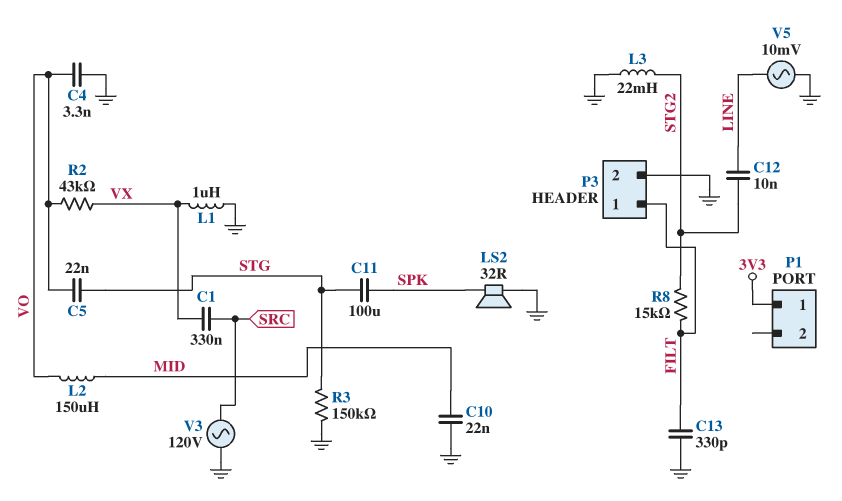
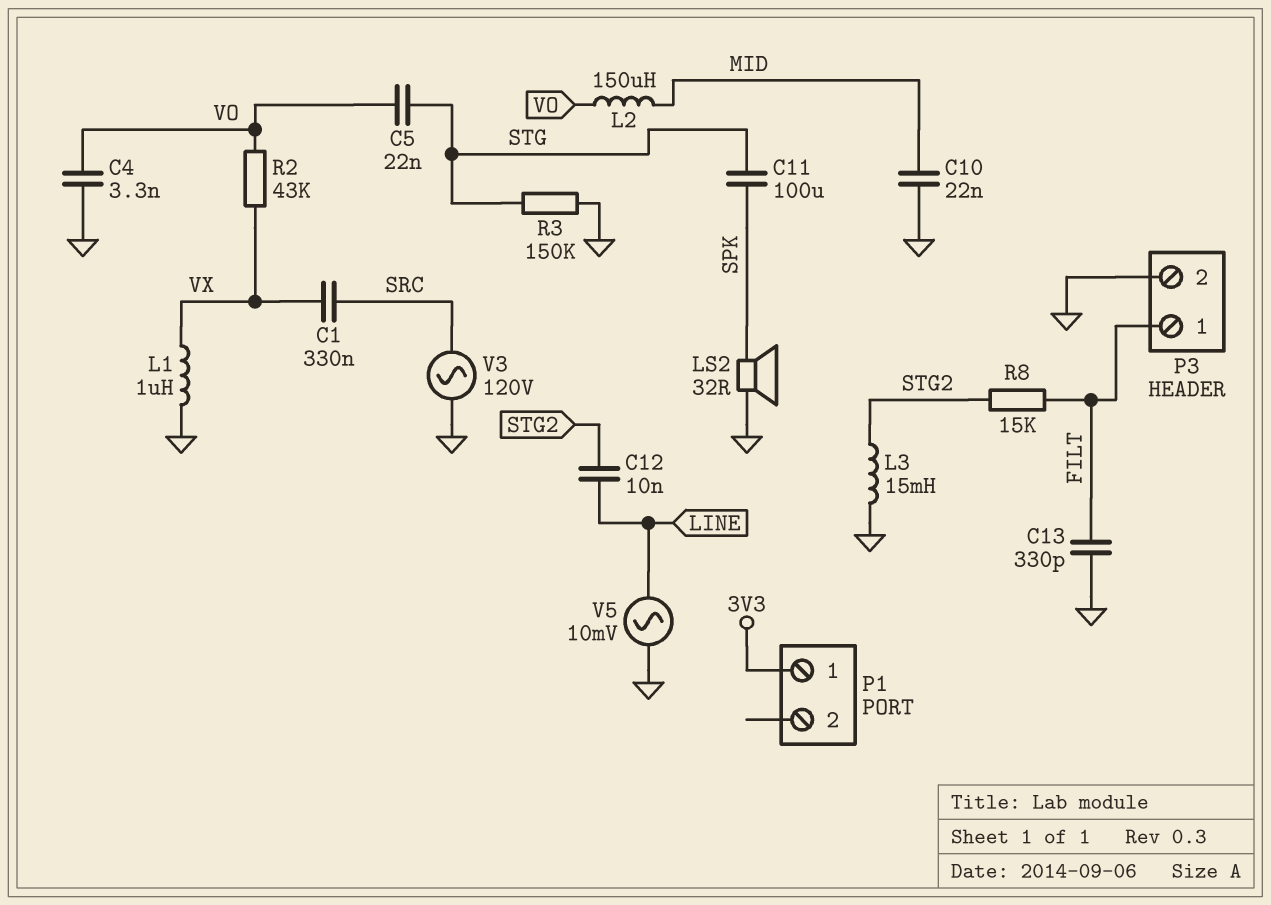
L3: 22mH (GND, STG2) -> 15mH (GND, STG2)

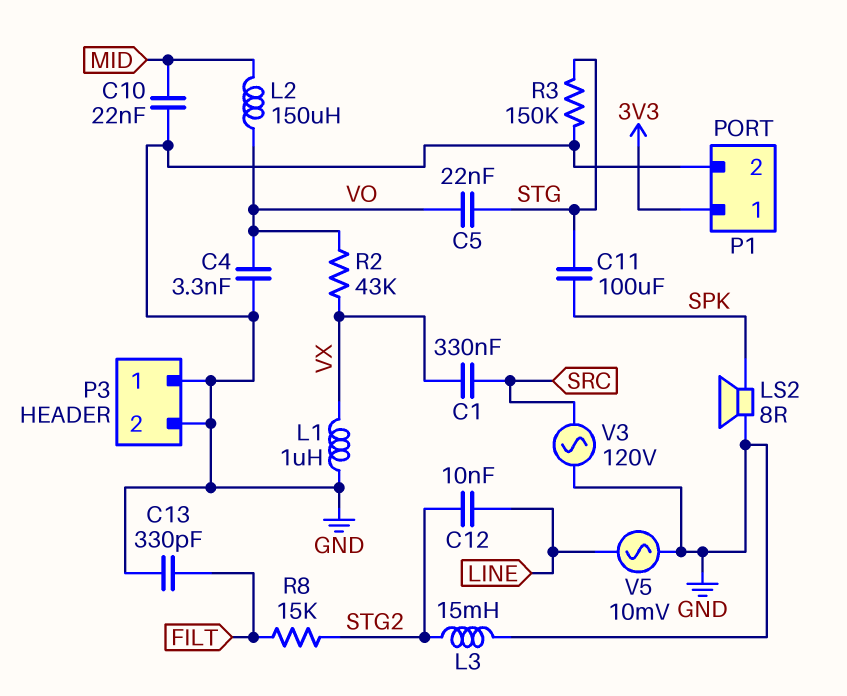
LS2: speaker 32R (GND, SPK) -> speaker 8R (GND, SPK)
P1 pin 2: none -> GND
P3 pin 1: FILT -> GND

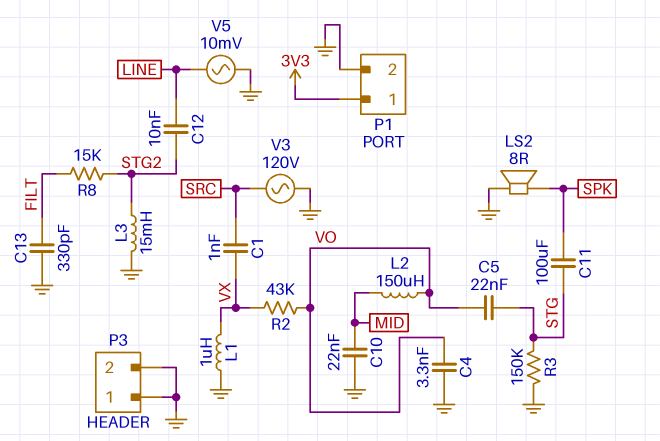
C1: 330nF (SRC, VX) -> 1nF (SRC, VX)

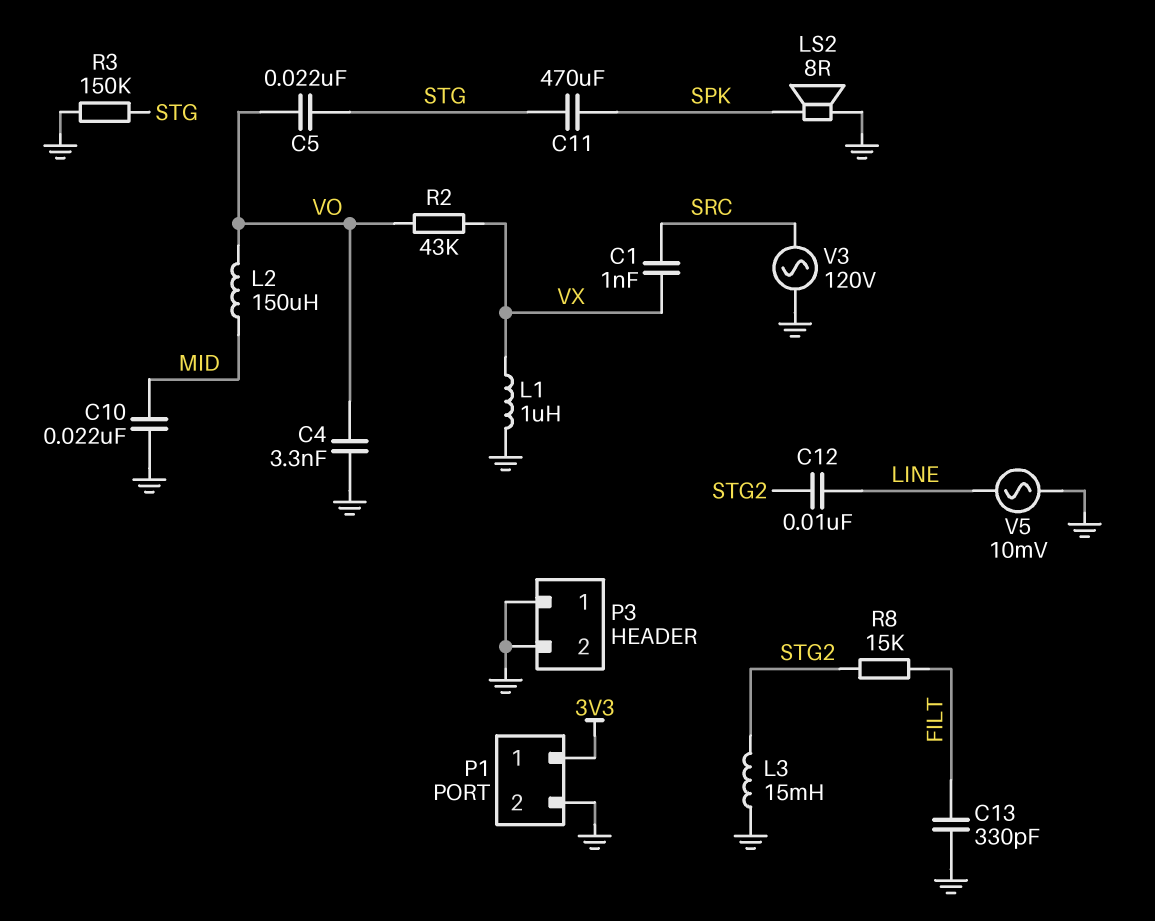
C11: 100uF (SPK, STG) -> 470uF (SPK, STG)

